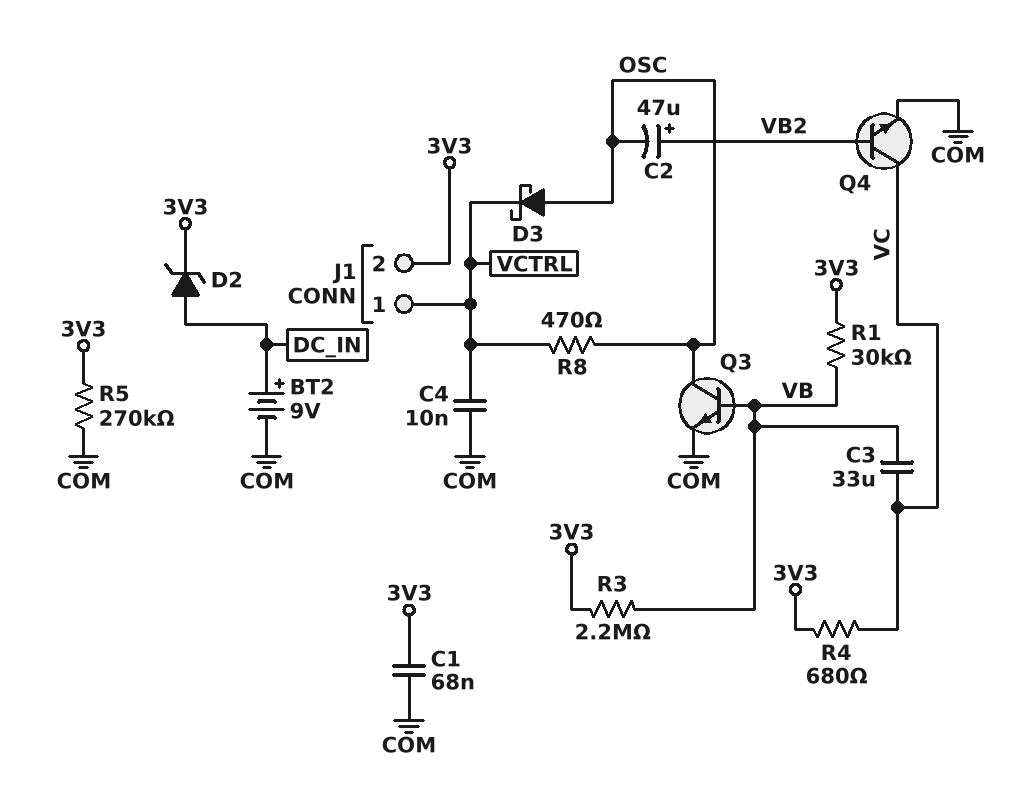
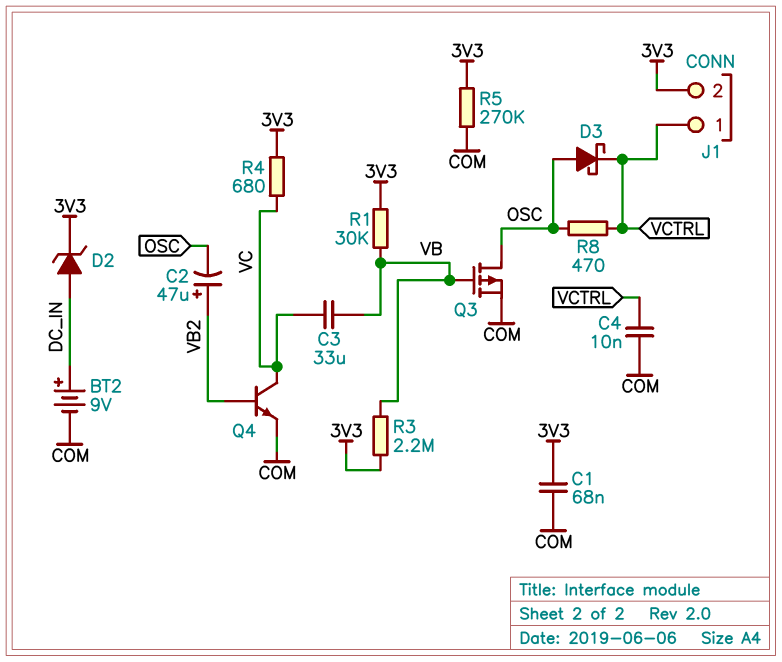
Q3: NPN (B VB, C OSC, E COM) -> PMOS (G VB, D OSC, S COM)

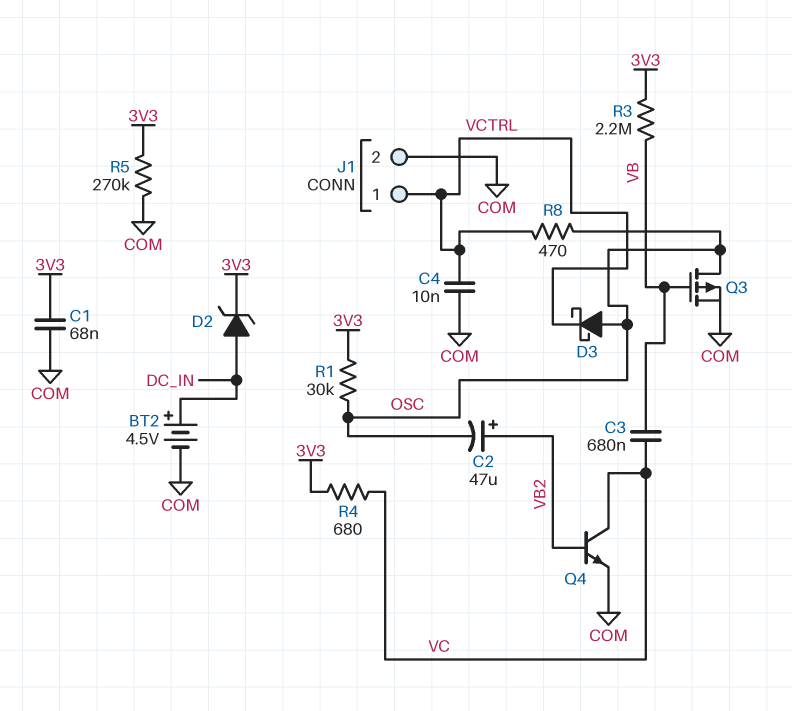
BT2: 9V (plus DC_IN, minus COM) -> 4.5V (plus DC_IN, minus COM)
C3: 33uF (VB, VC) -> 680nF (VB, VC)
J1 pin 2: 3V3 -> COM
R1: 30k (3V3, VB) -> 30k (3V3, OSC)

